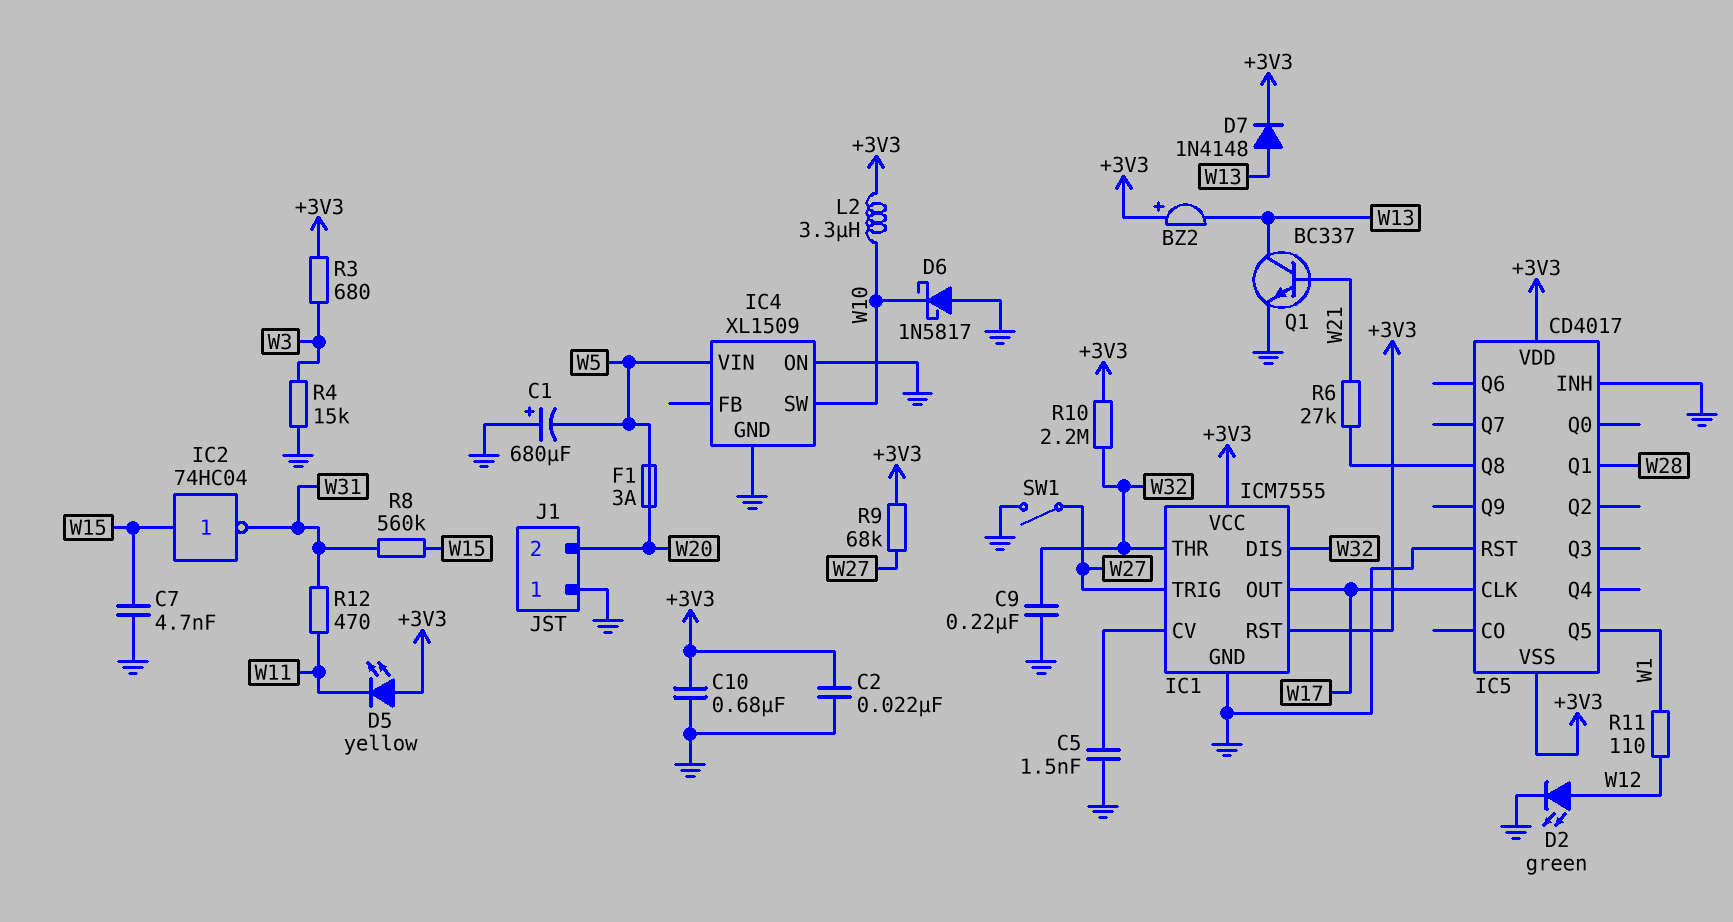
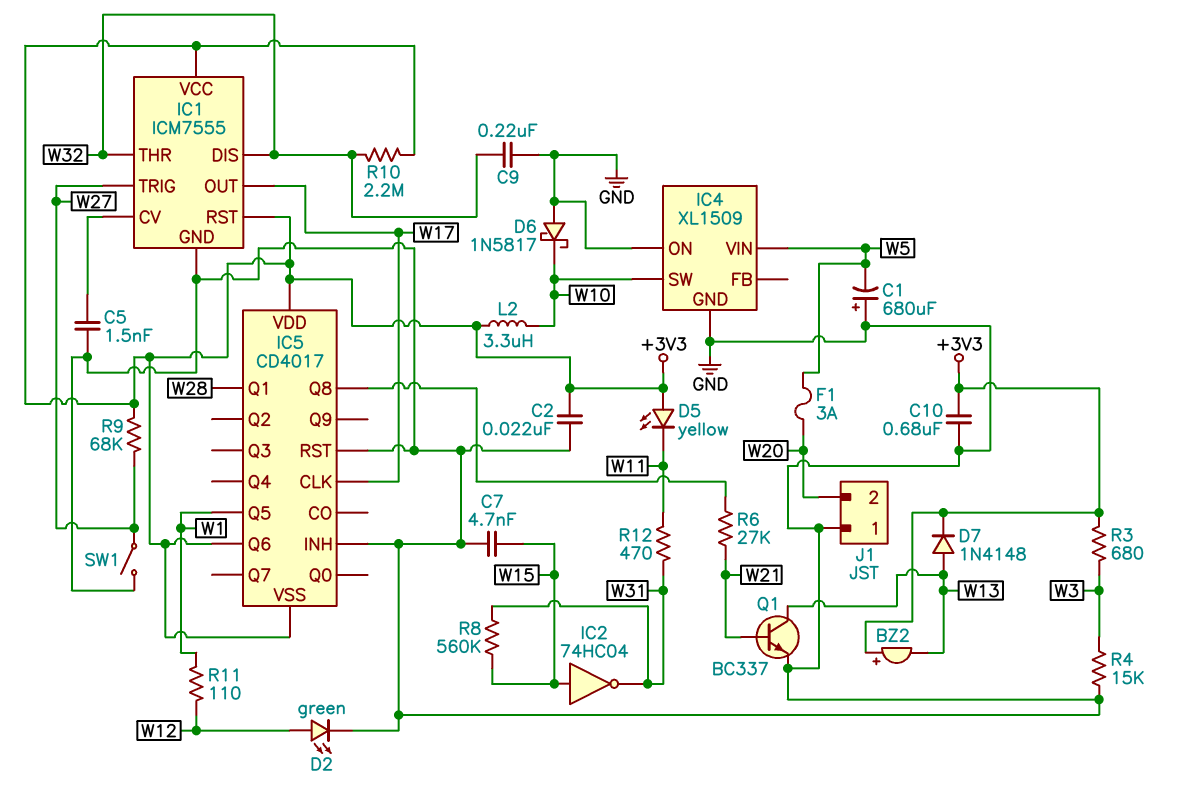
IC5 pin Q6: none -> +3V3

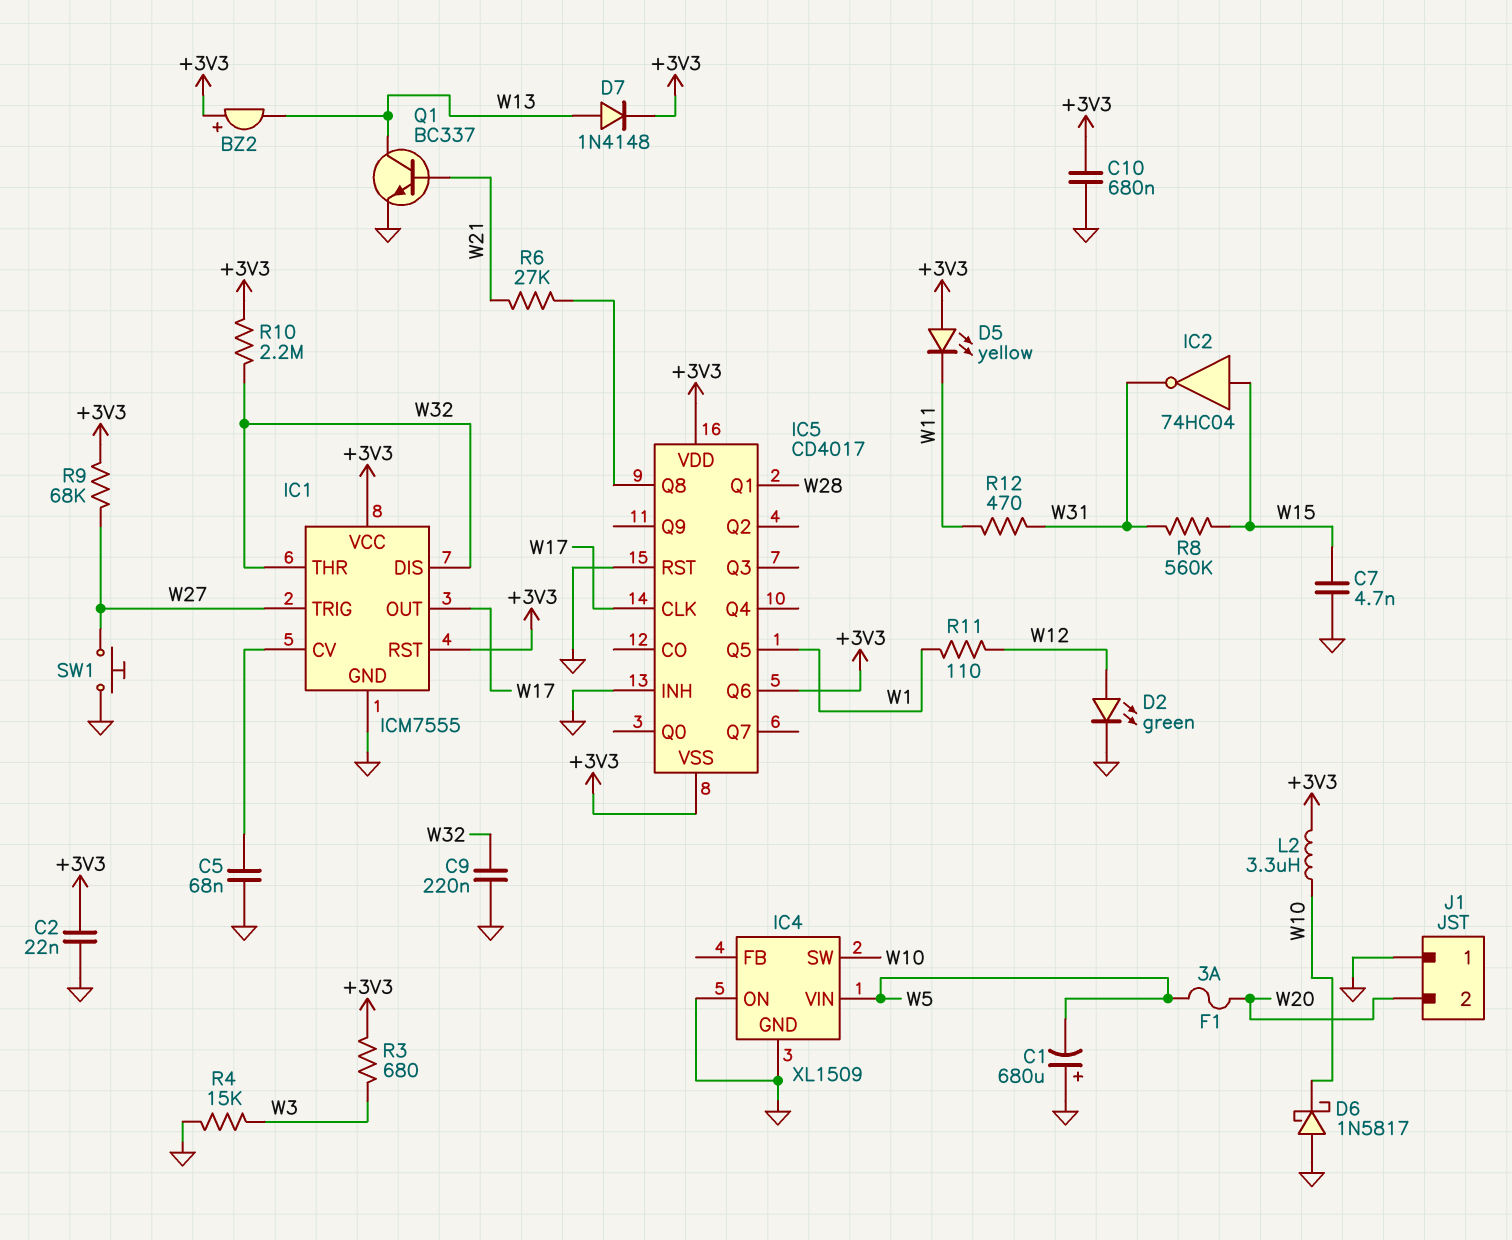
C5: 1.5nF (GND, IC1/CV) -> 68nF (GND, IC1/CV)
SW1: switch (GND, W27) -> button (GND, W27)

